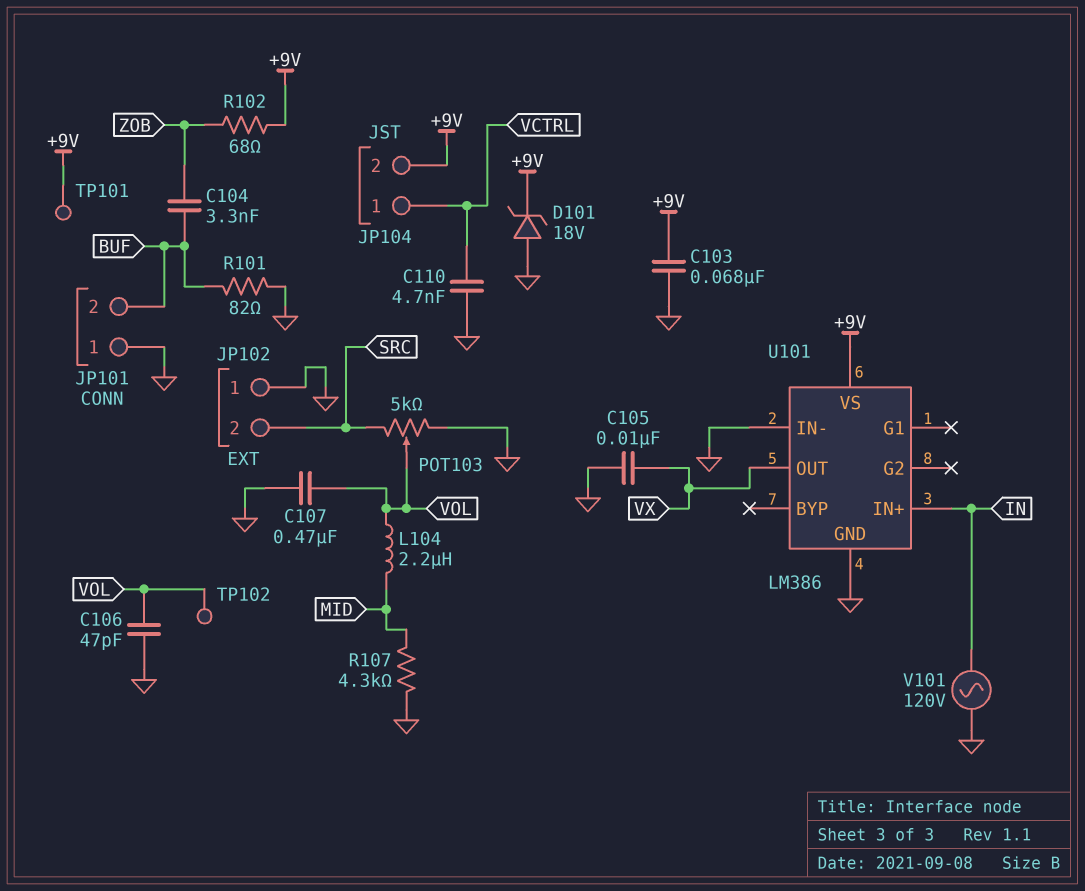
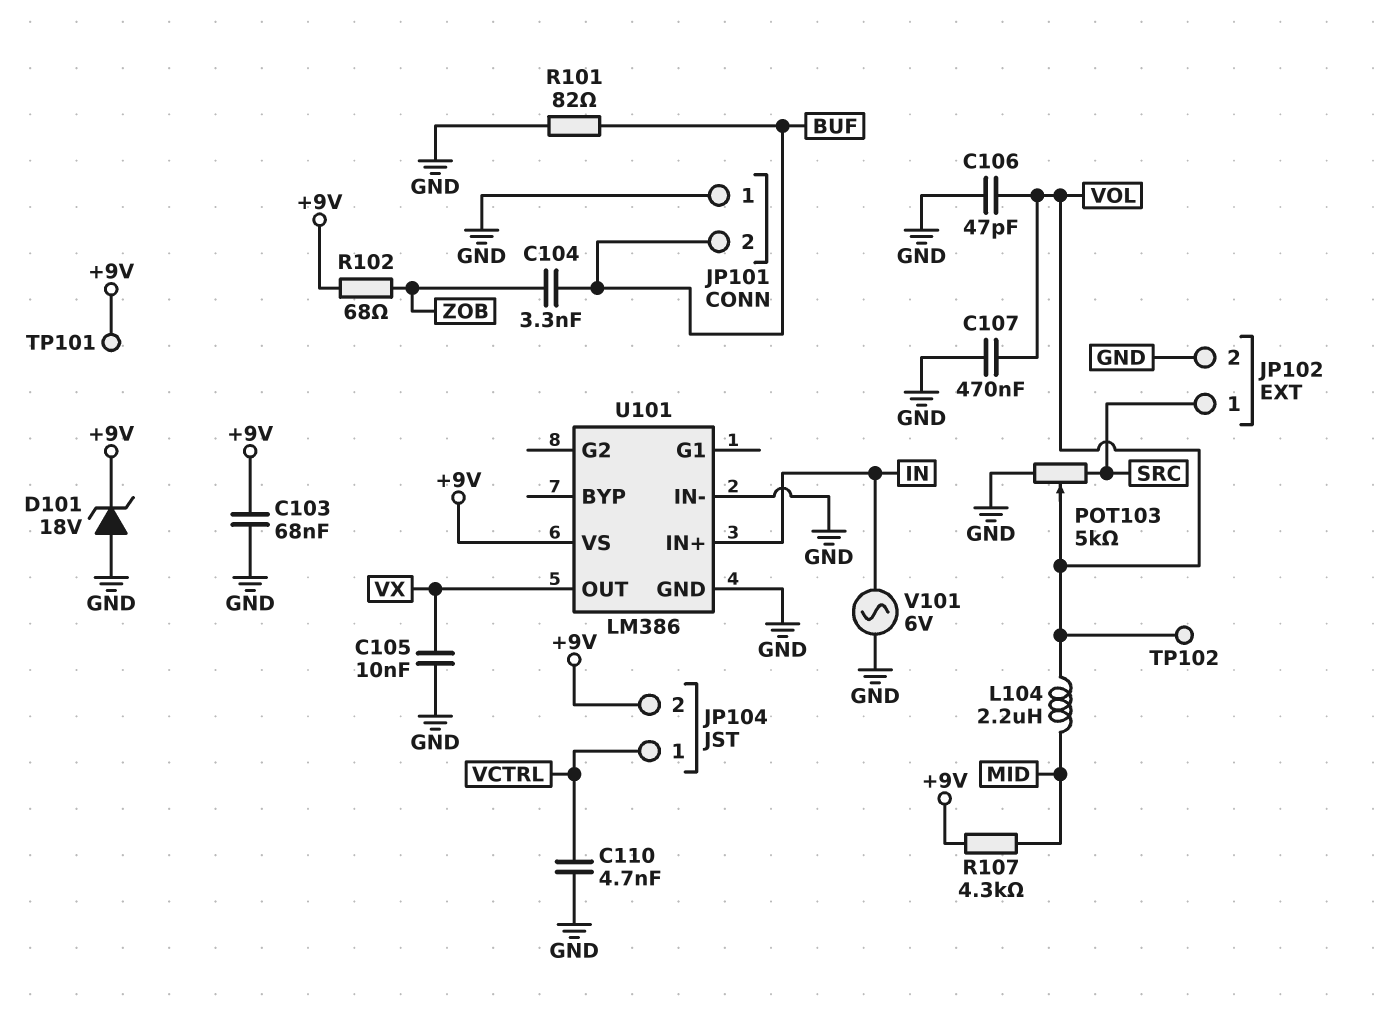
JP102 pin 1: GND -> SRC
JP102 pin 2: SRC -> GND
R107: 4.3k (GND, MID) -> 4.3k (+9V, MID)
V101: AC 120V (GND, IN) -> AC 6V (GND, IN)

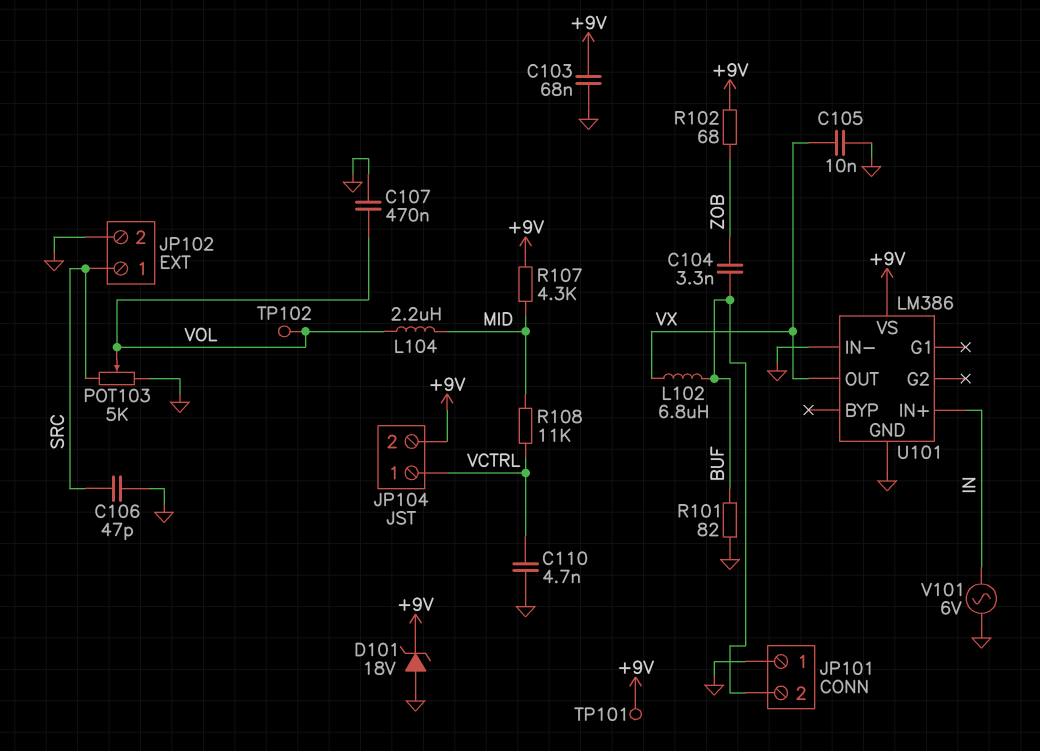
C106: 47pF (GND, VOL) -> 47pF (GND, SRC)
L102: none -> 6.8uH (BUF, VX)
R108: none -> 11k (MID, VCTRL)

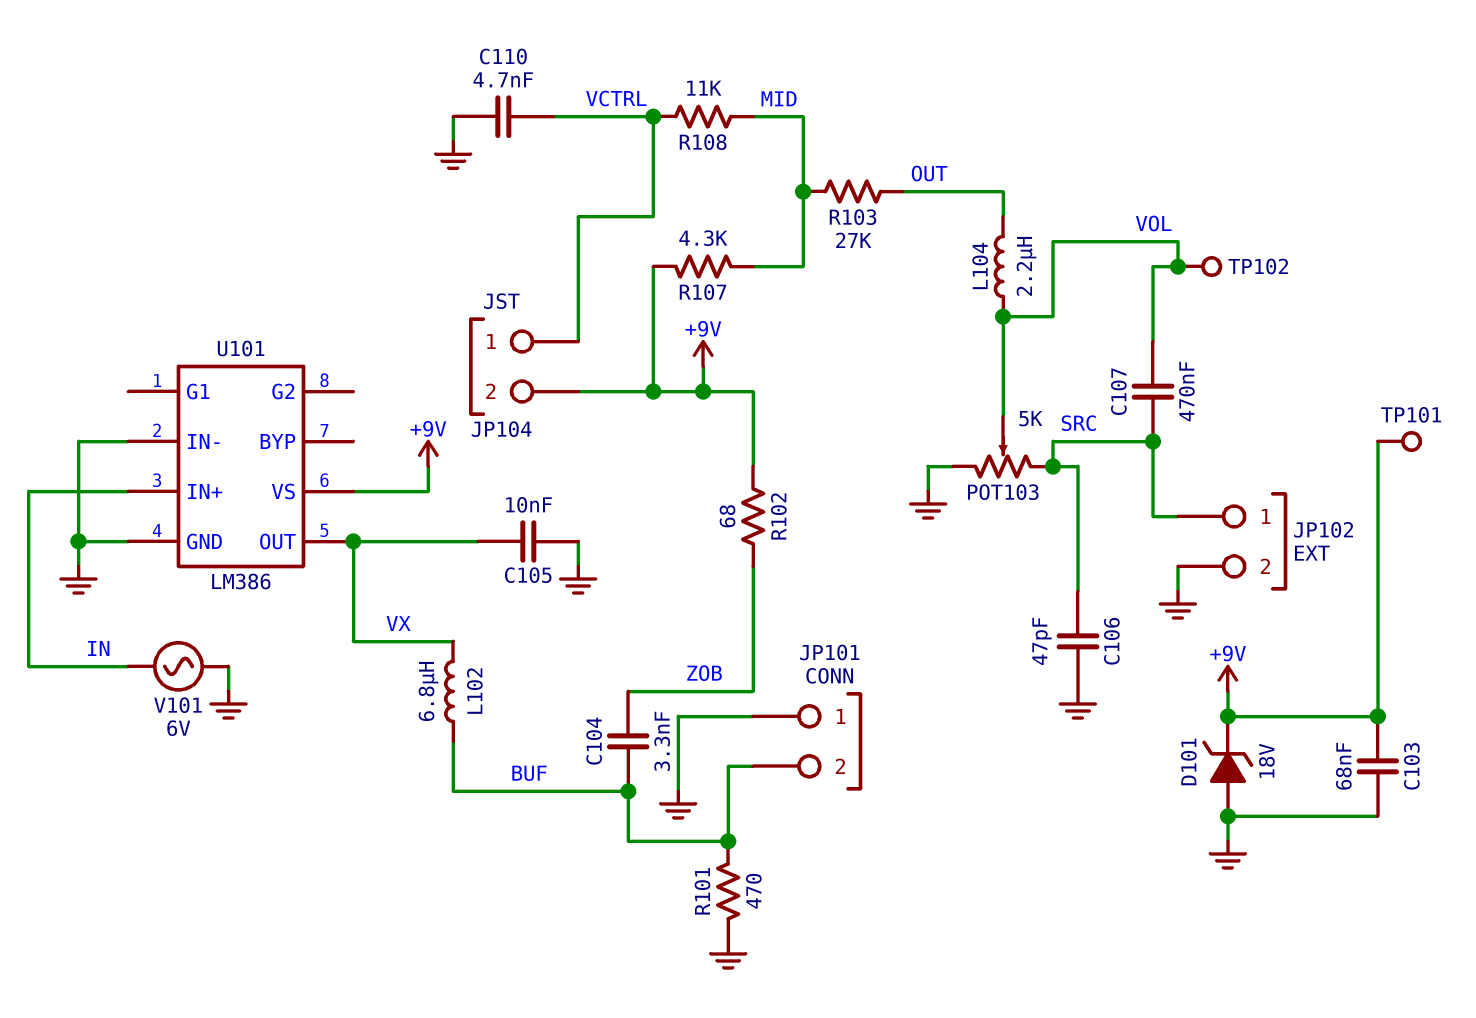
C107: 470nF (GND, VOL) -> 470nF (SRC, VOL)
L104: 2.2uH (MID, VOL) -> 2.2uH (OUT, VOL)
R101: 82 (BUF, GND) -> 470 (BUF, GND)
R103: none -> 27k (MID, OUT)

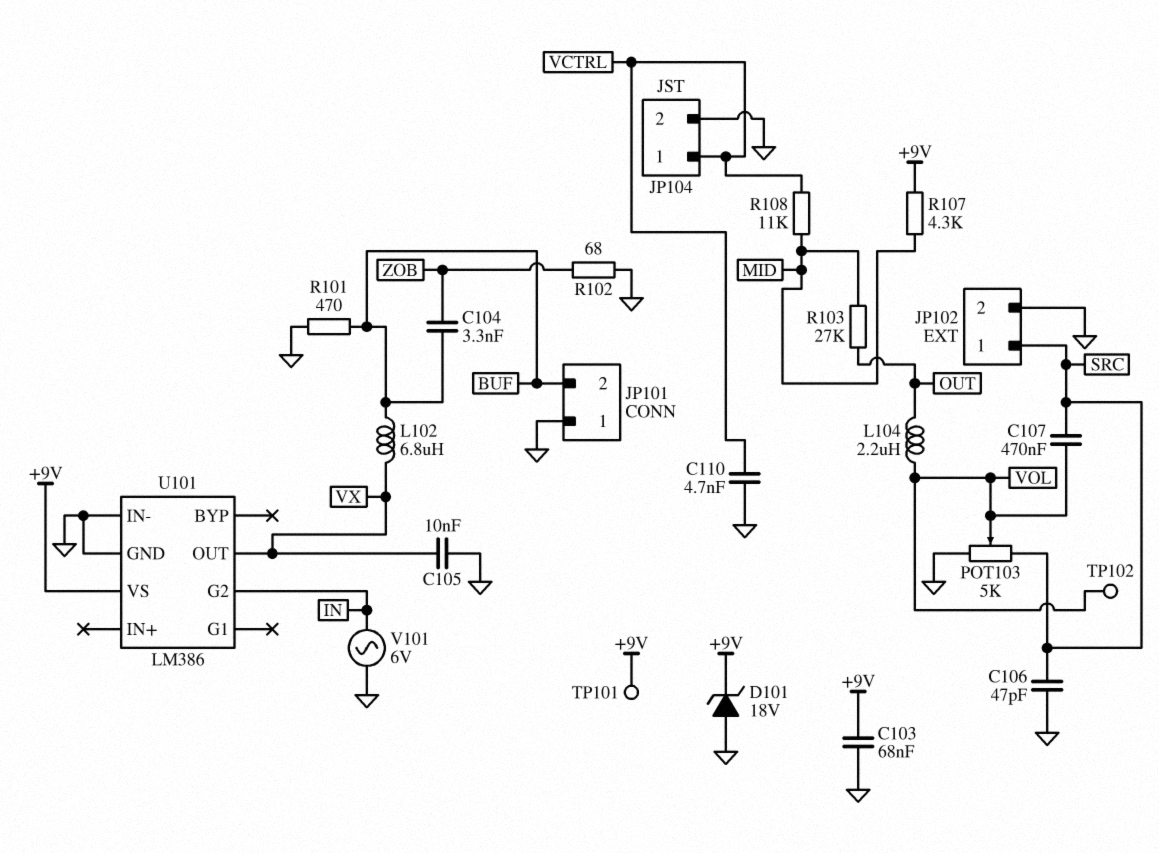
JP104 pin 2: +9V -> GND
R102: 68 (+9V, ZOB) -> 68 (GND, ZOB)
U101 pin G2: none -> IN
U101 pin IN+: IN -> none

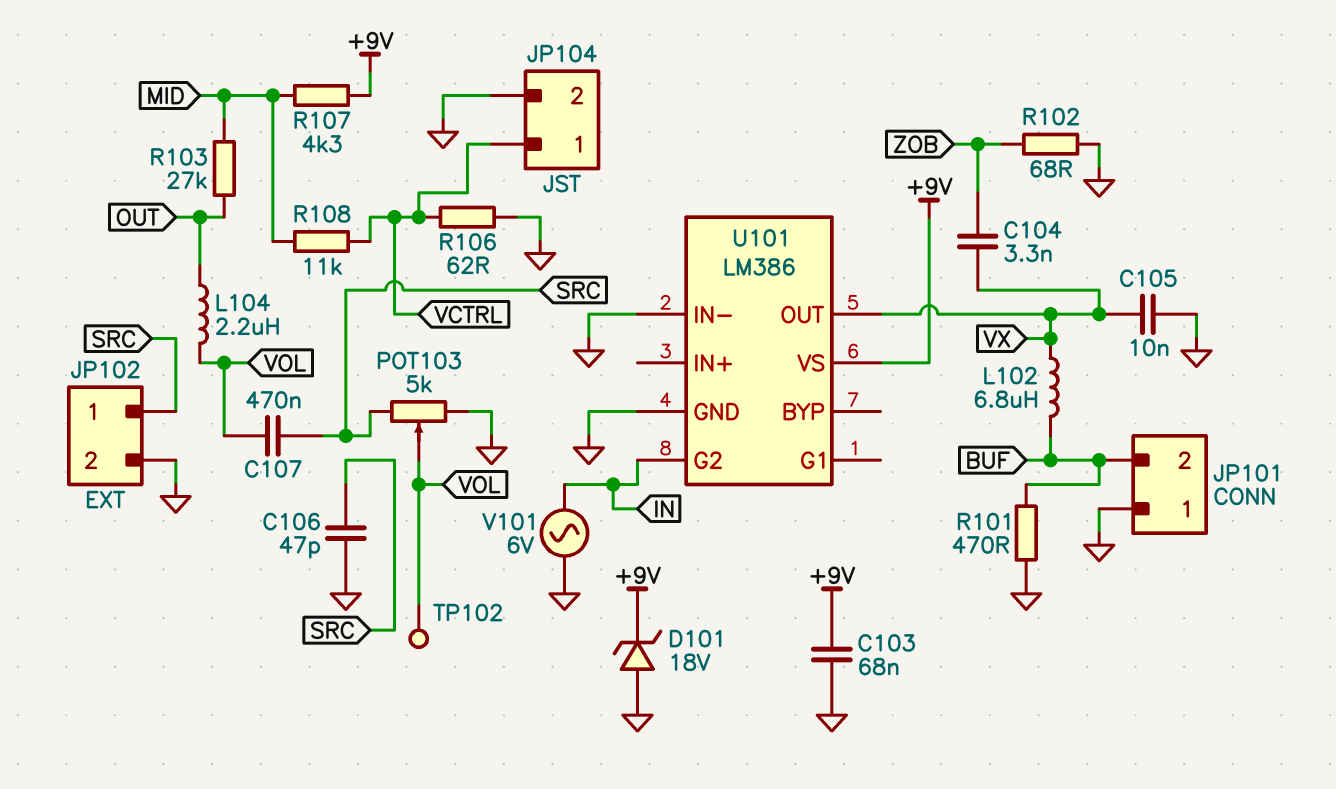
C104: 3.3nF (BUF, ZOB) -> 3.3nF (VX, ZOB)
C110: 4.7nF (GND, VCTRL) -> none
R106: none -> 62 (GND, VCTRL)
TP101: test point (+9V) -> none

